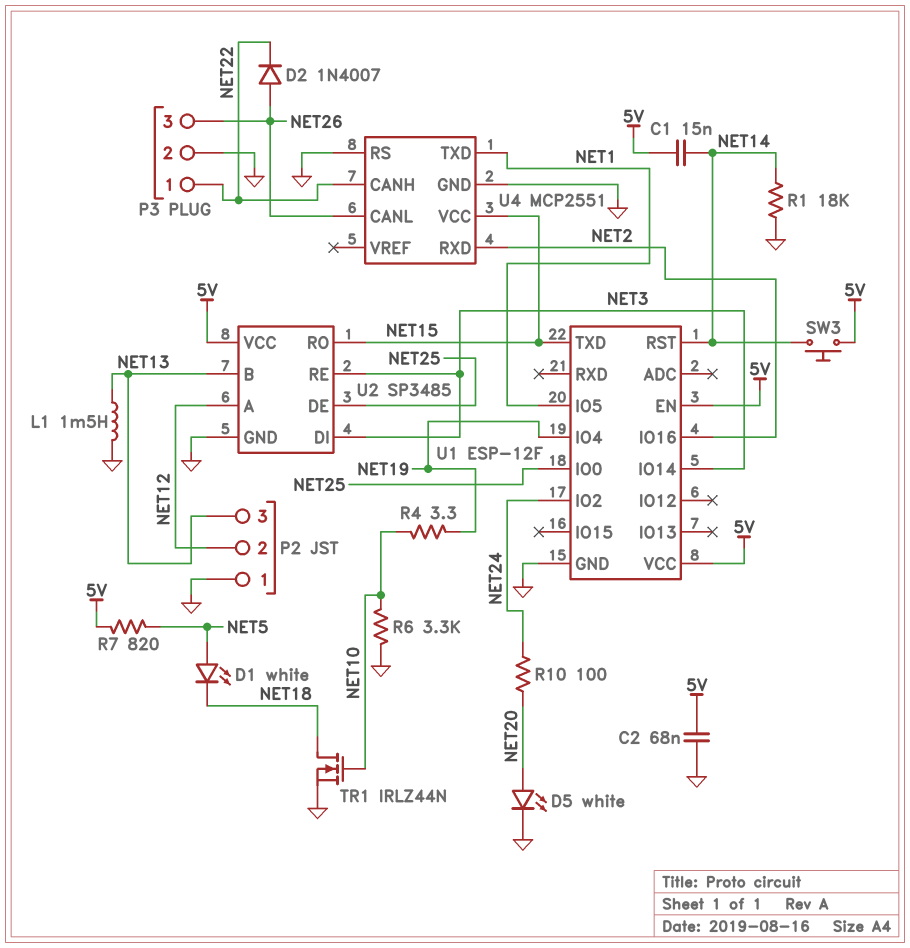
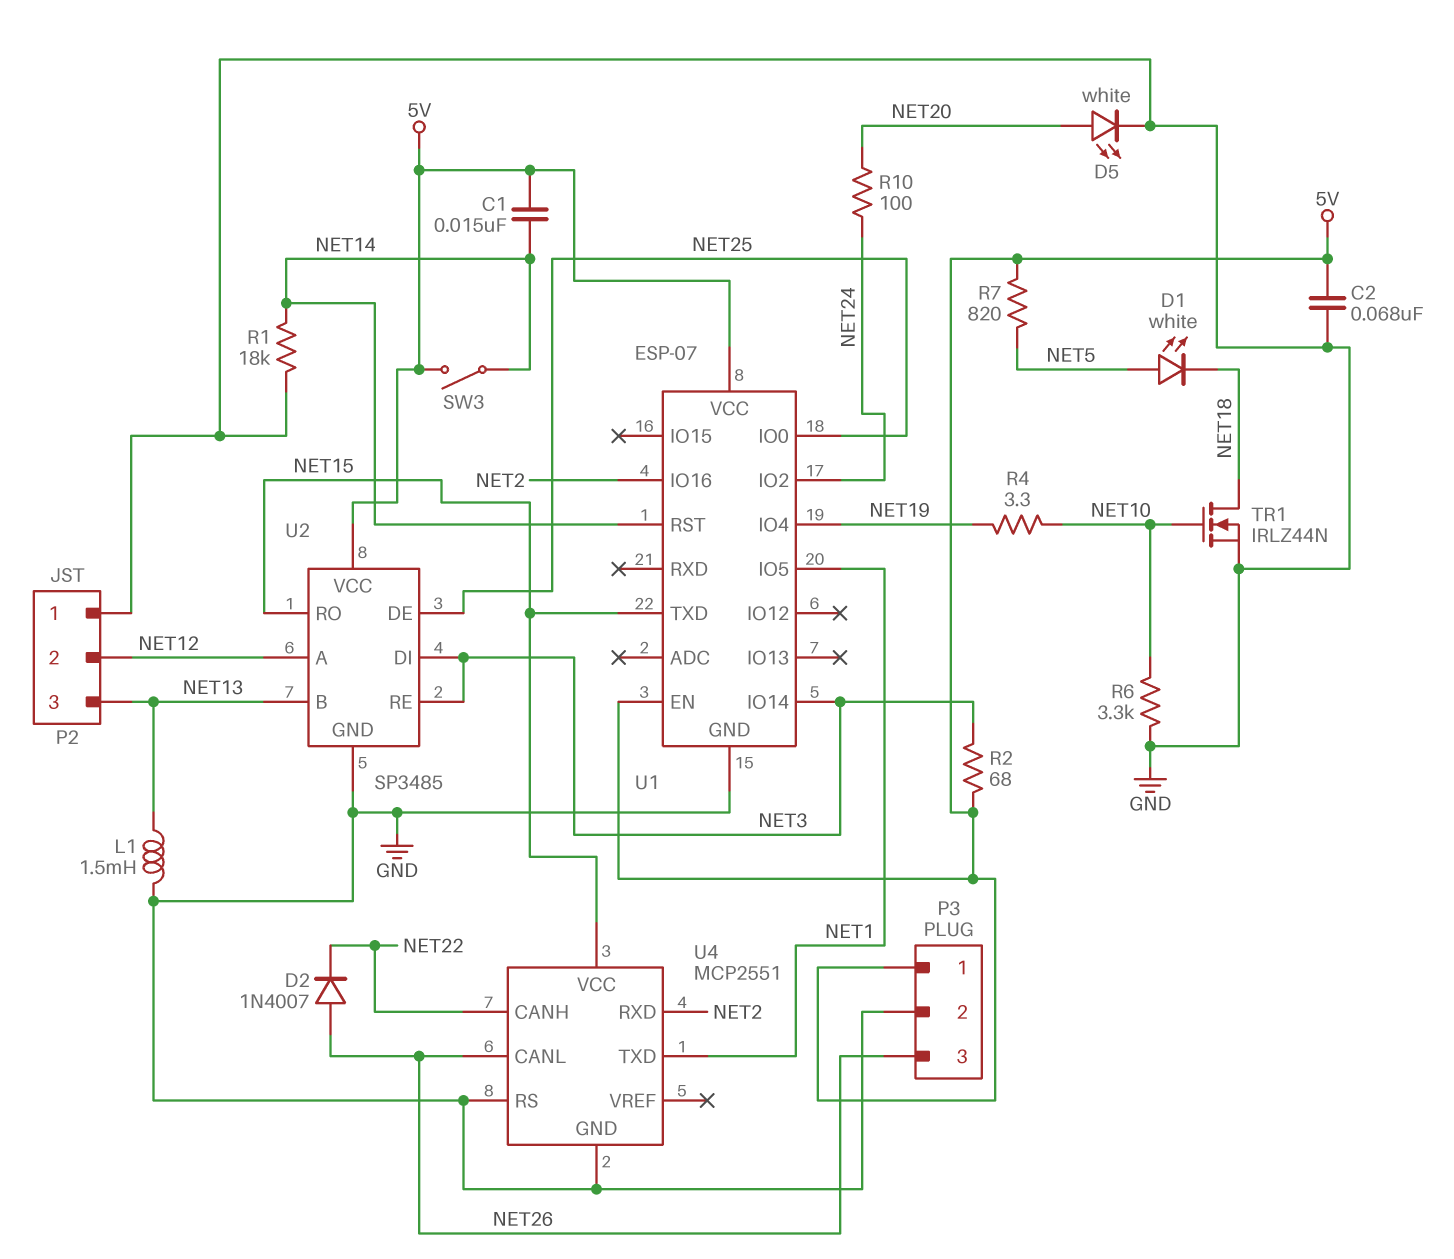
P3 pin 1: NET22 -> 5V
R2: none -> 68 (5V, NET3)
SW3: button (5V, NET14) -> switch (5V, NET14)
U1: ESP-12F -> ESP-07

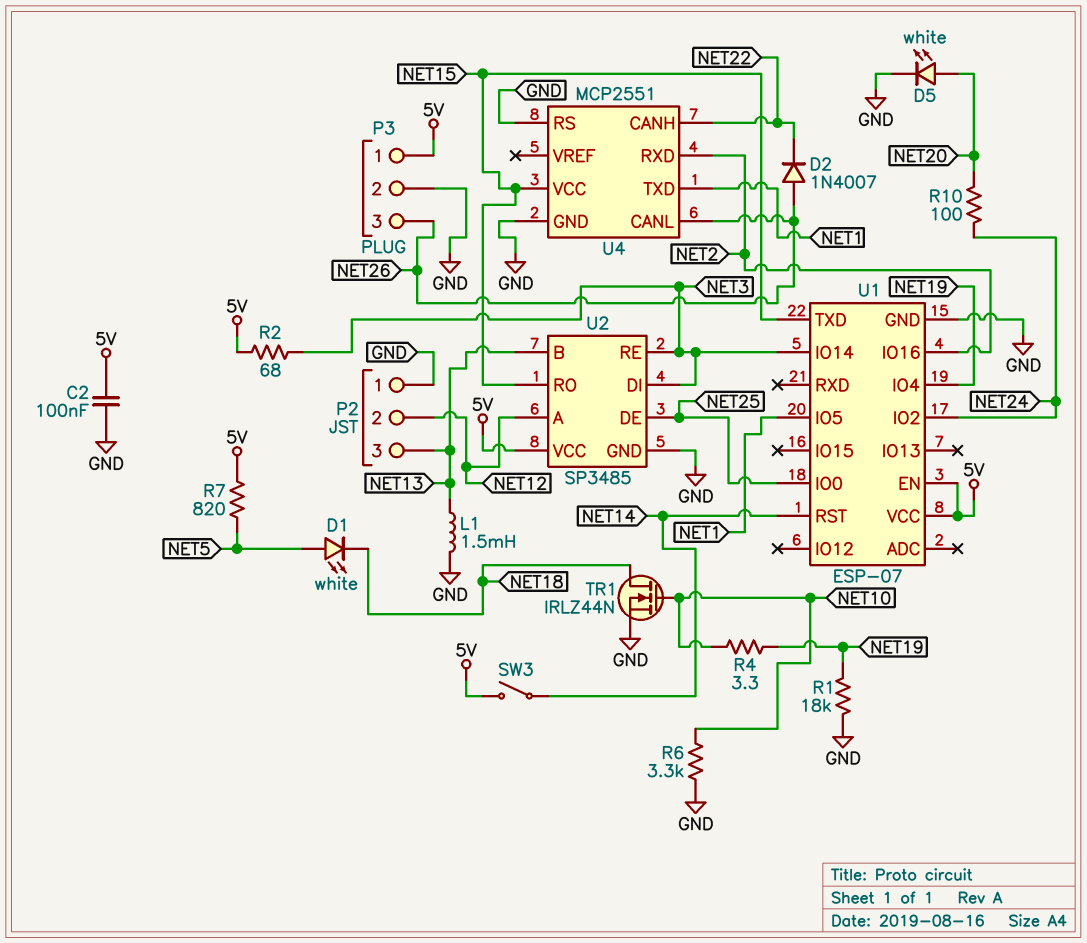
C1: 15nF (5V, NET14) -> none
C2: 68nF (5V, GND) -> 100nF (5V, GND)
R1: 18k (GND, NET14) -> 18k (GND, NET19)

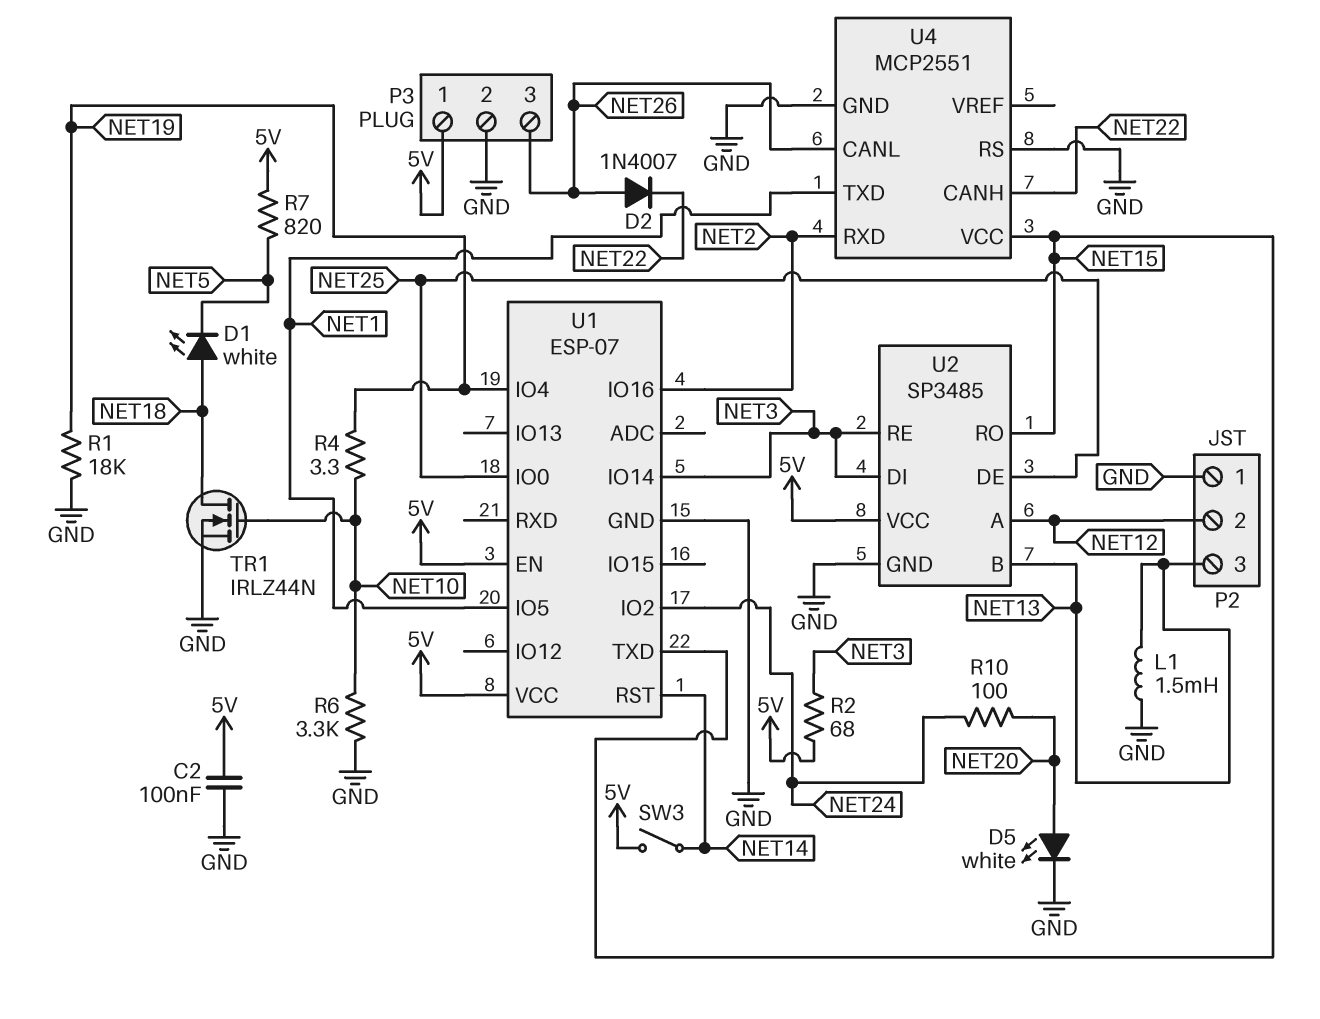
D1: LED white (A NET5, K NET18) -> LED white (A NET18, K NET5)

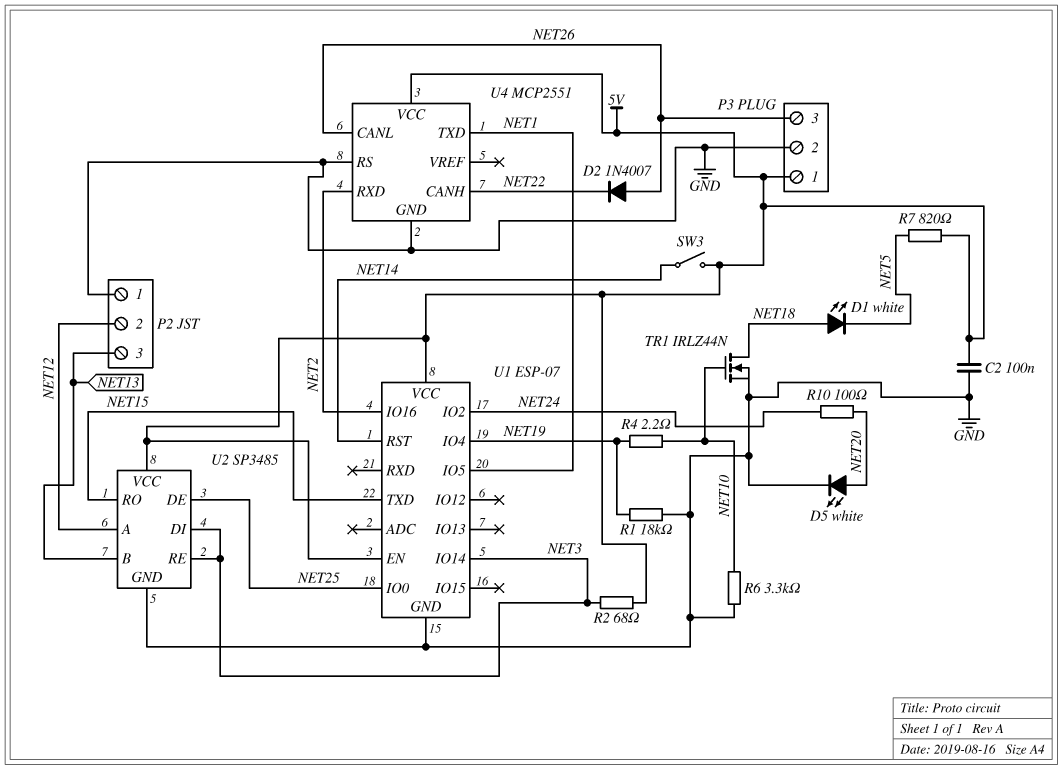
L1: 1.5mH (GND, NET13) -> none
R4: 3.3 (NET10, NET19) -> 2.2 (NET10, NET19)
U4 pin VCC: NET15 -> 5V

